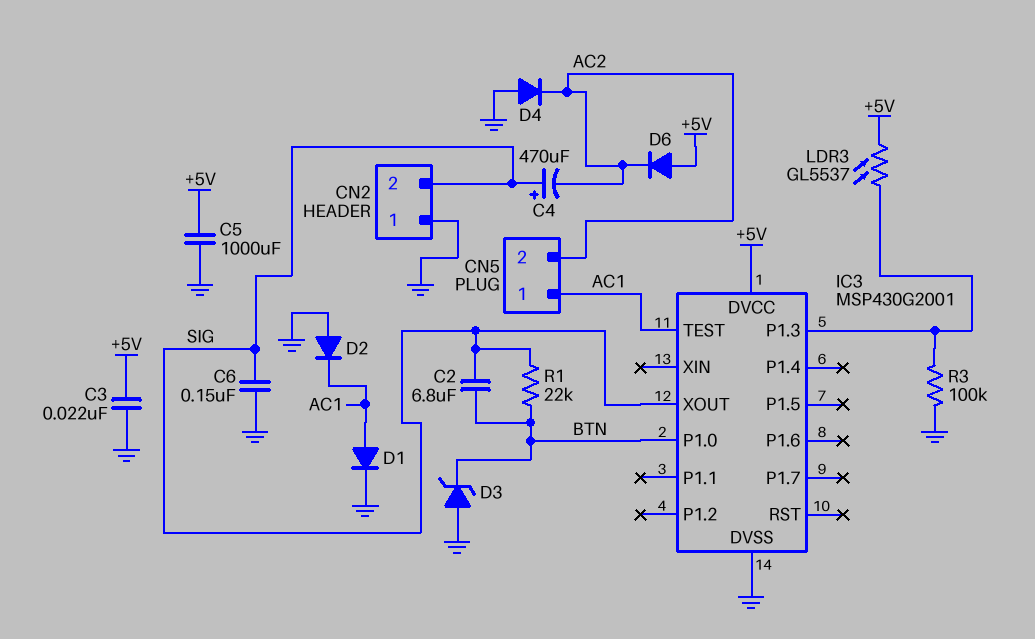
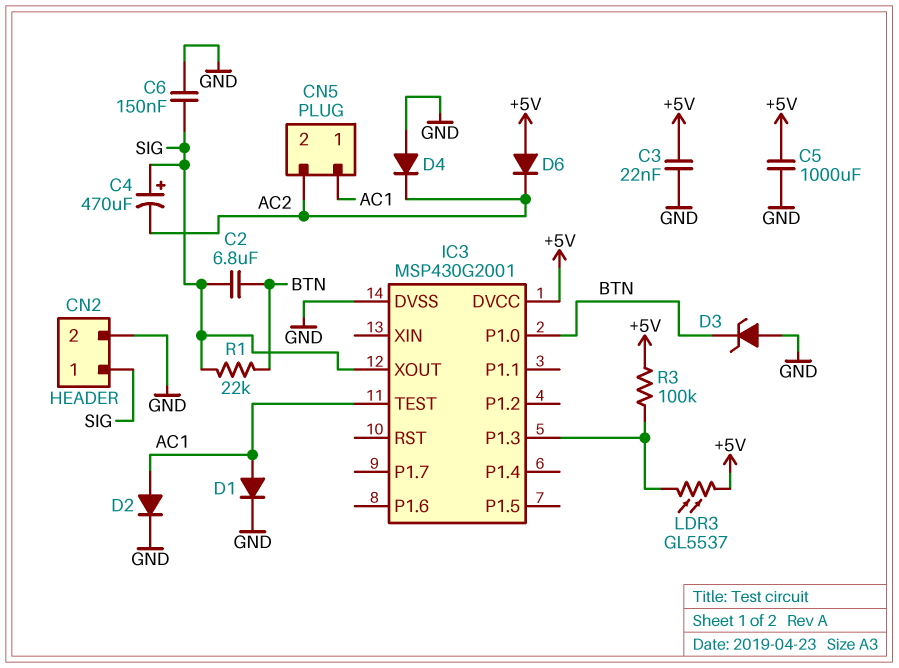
CN2 pin 1: GND -> SIG
CN2 pin 2: SIG -> GND
D2: diode (A GND, K AC1) -> diode (A AC1, K GND)
R3: 100k (GND, IC3/P1.3) -> 100k (+5V, IC3/P1.3)

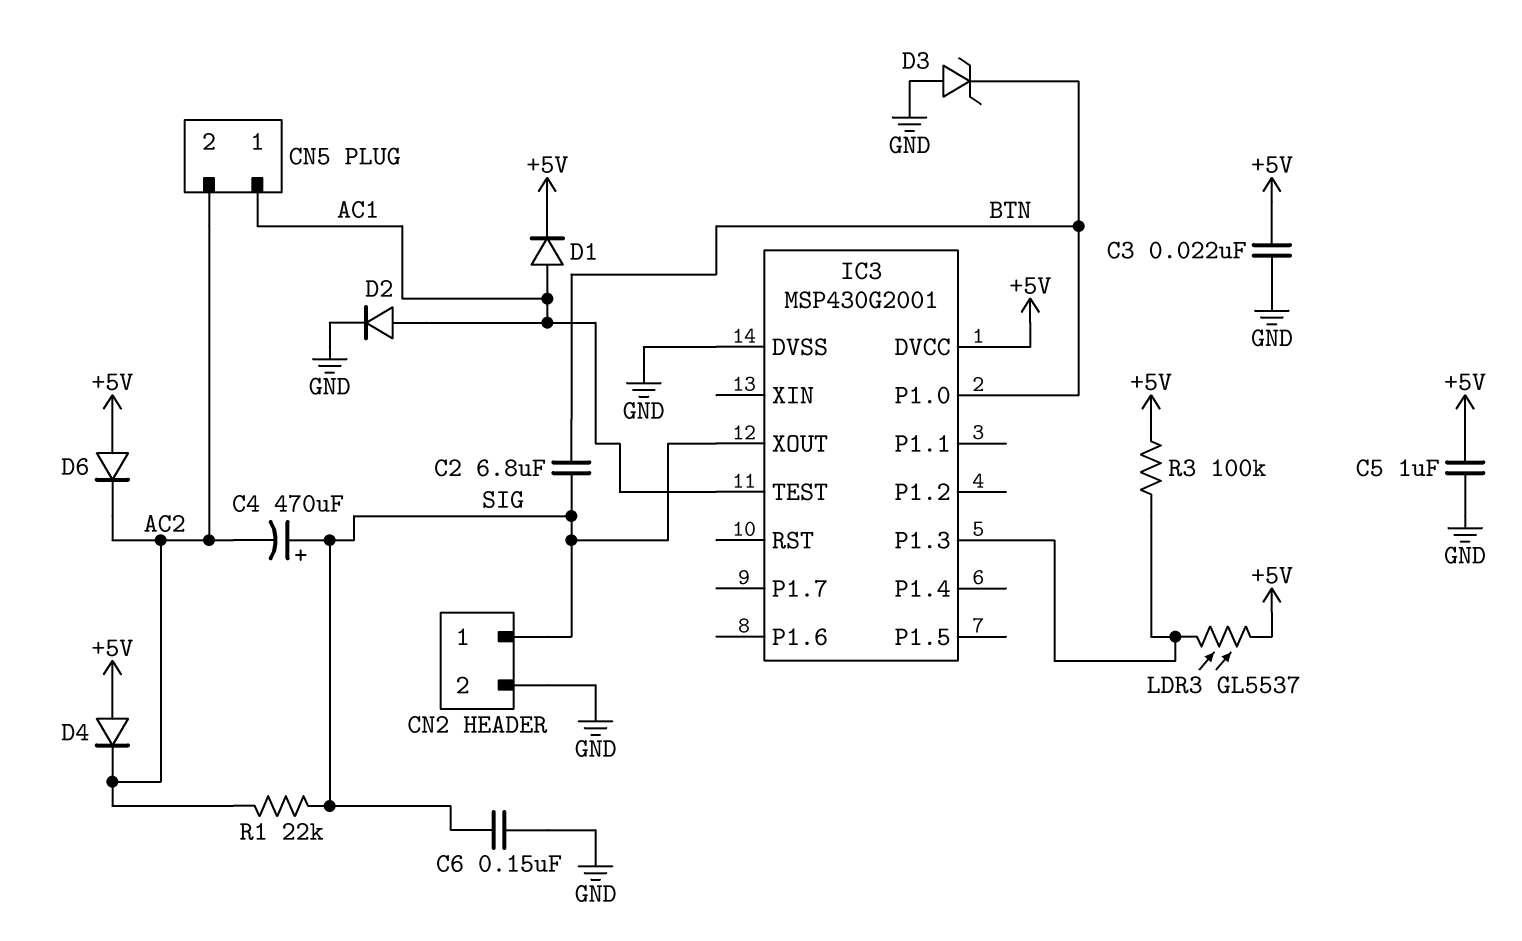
C5: 1000uF (+5V, GND) -> 1uF (+5V, GND)
D1: diode (A AC1, K GND) -> diode (A AC1, K +5V)
D4: diode (A GND, K AC2) -> diode (A +5V, K AC2)
R1: 22k (BTN, SIG) -> 22k (AC2, SIG)

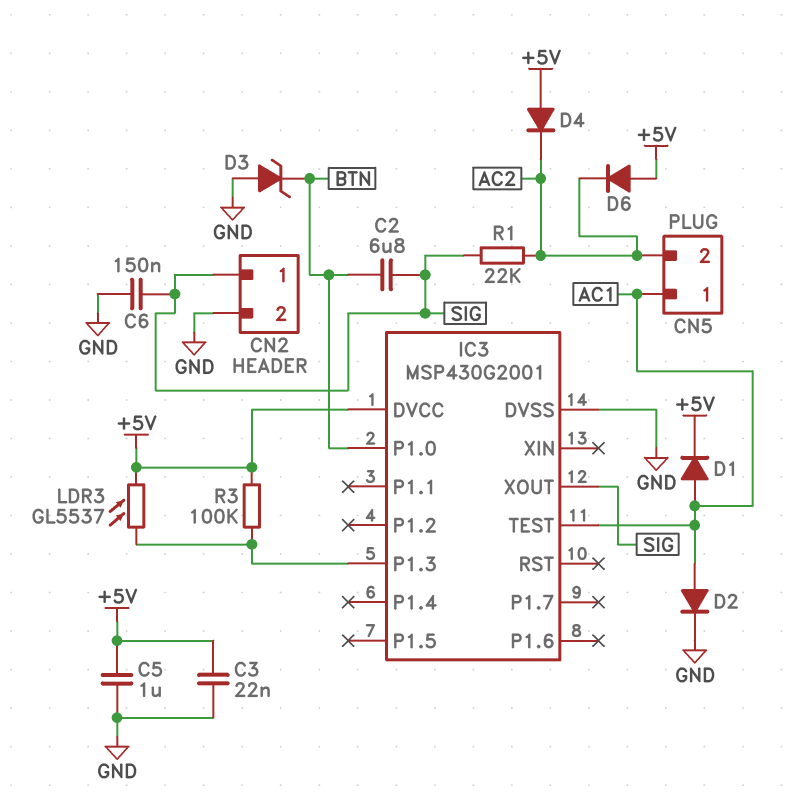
C4: 470uF (plus SIG, minus AC2) -> none

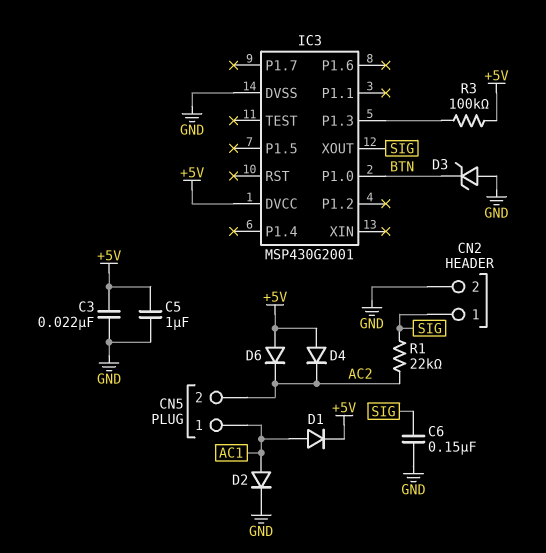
C2: 6.8uF (BTN, SIG) -> none
IC3 pin TEST: AC1 -> none
LDR3: GL5537 (+5V, IC3/P1.3) -> none

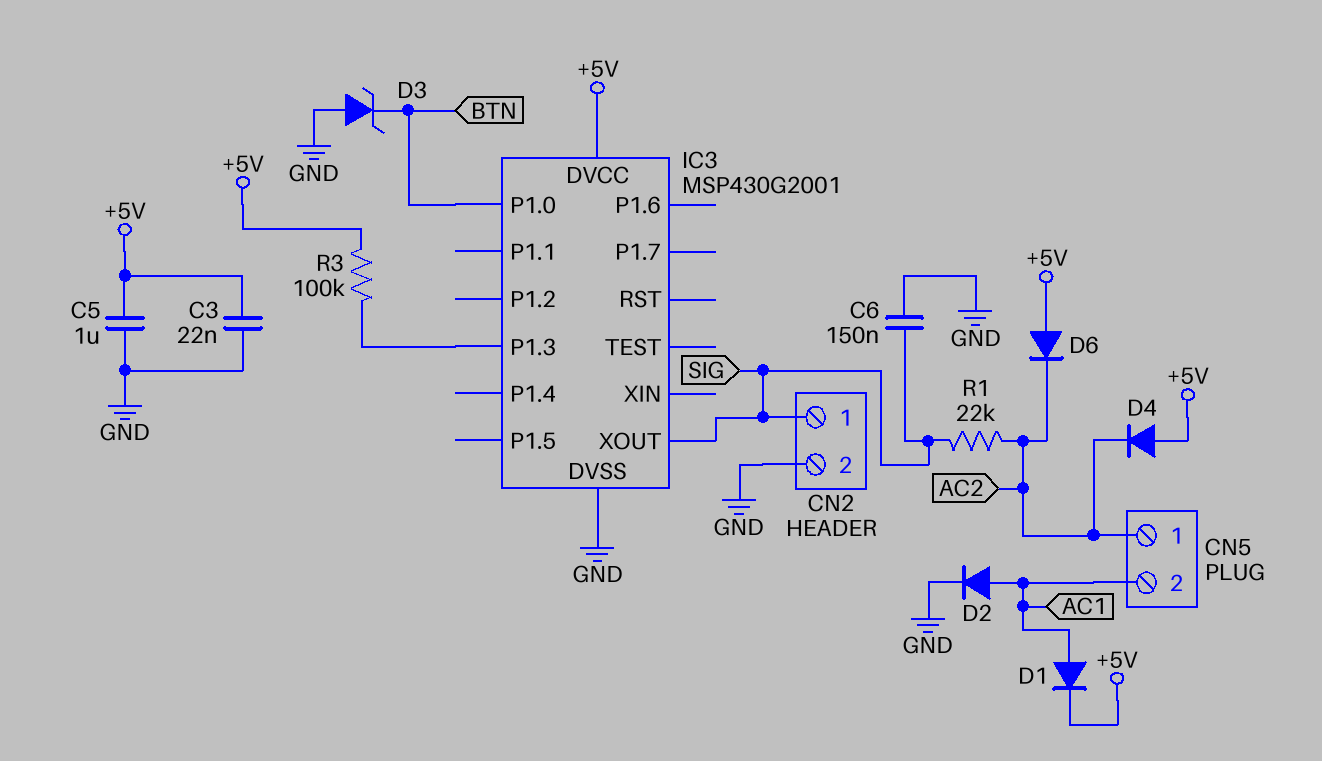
CN5 pin 1: AC1 -> AC2
CN5 pin 2: AC2 -> AC1

